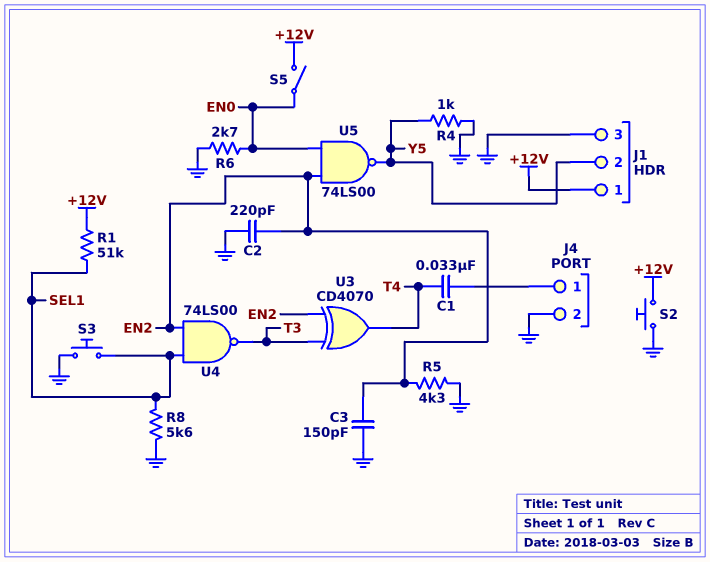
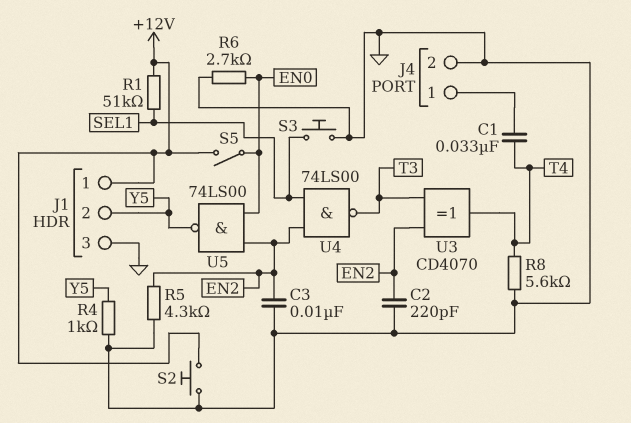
C3: 150pF (EN2, GND) -> 10nF (EN2, GND)
R8: 5.6k (GND, SEL1) -> 5.6k (GND, T4)

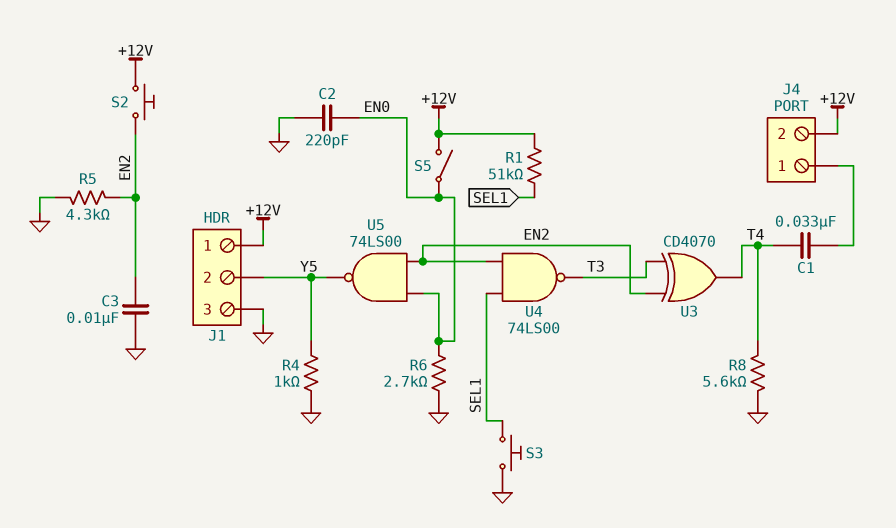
C2: 220pF (EN2, GND) -> 220pF (EN0, GND)
J4 pin 2: GND -> +12V
S2: button (+12V, GND) -> button (+12V, EN2)

